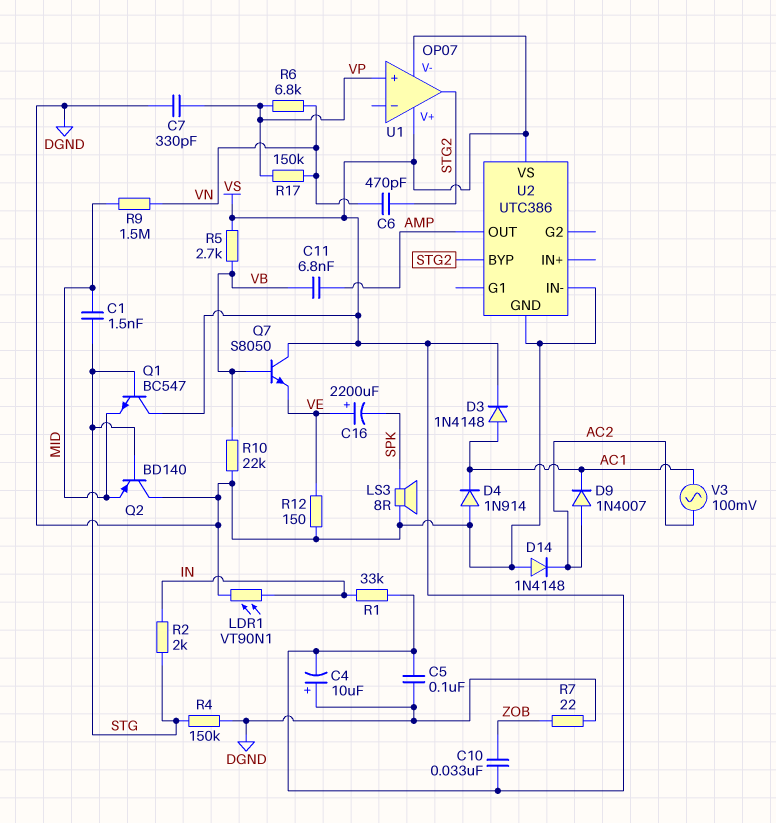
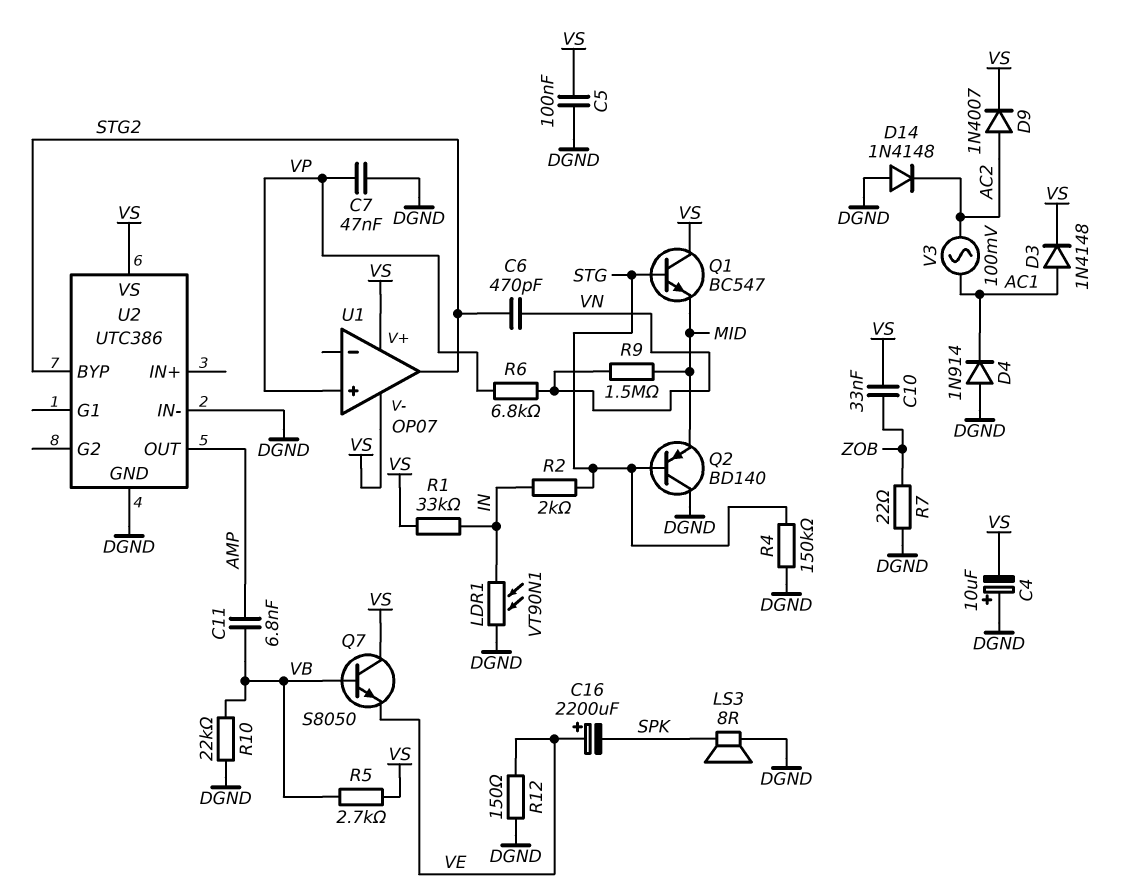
C1: 1.5nF (MID, STG) -> none
C7: 330pF (DGND, VP) -> 47nF (DGND, VP)
D9: diode 1N4007 (A AC2, K AC1) -> diode 1N4007 (A AC2, K VS)
R17: 150k (VN, VP) -> none

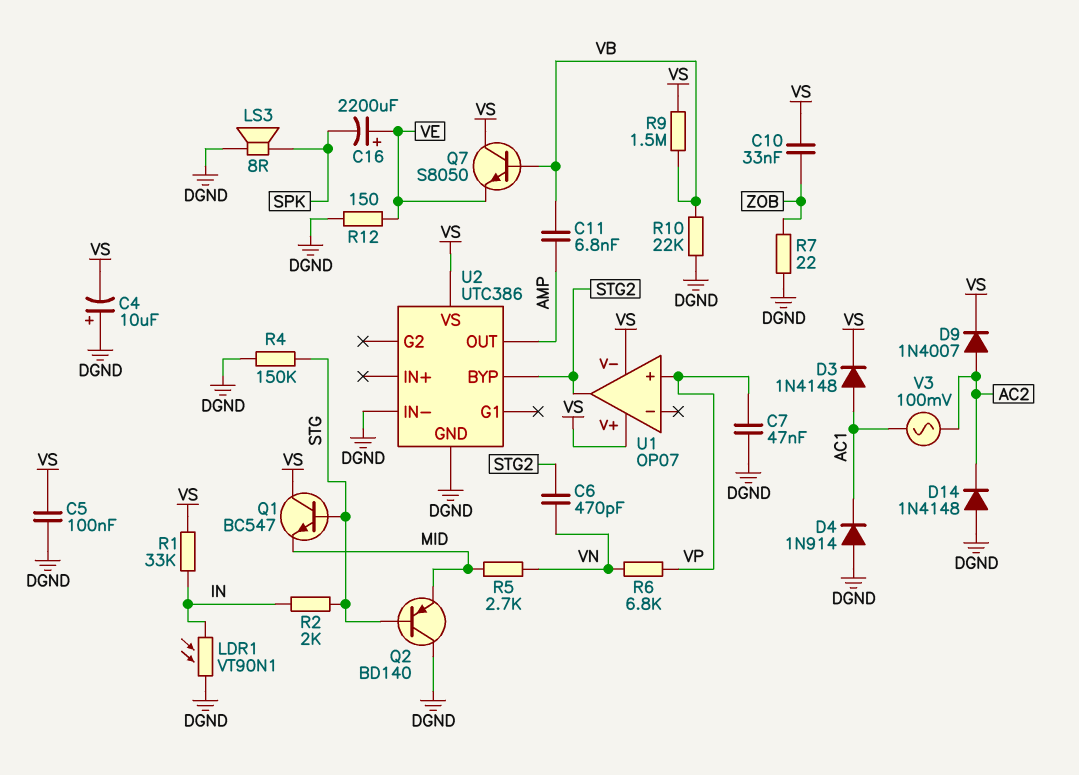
R5: 2.7k (VB, VS) -> 2.7k (MID, VN)
R9: 1.5M (MID, VN) -> 1.5M (VB, VS)

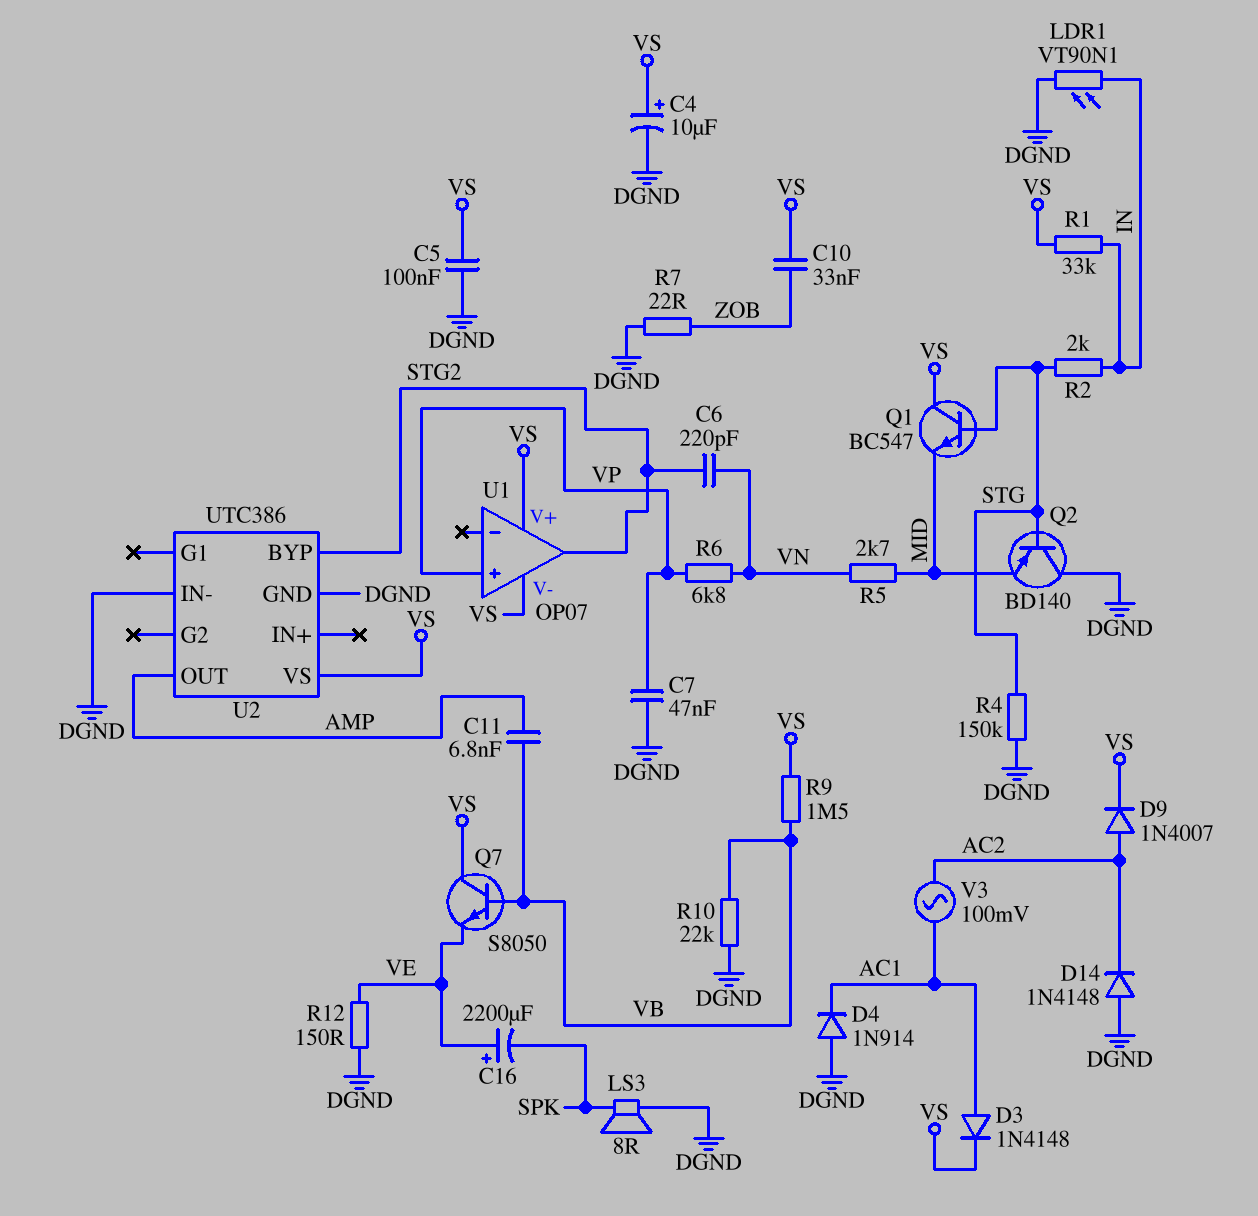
C4: 10uF (plus DGND, minus VS) -> 10uF (plus VS, minus DGND)
C6: 470pF (STG2, VN) -> 220pF (STG2, VN)

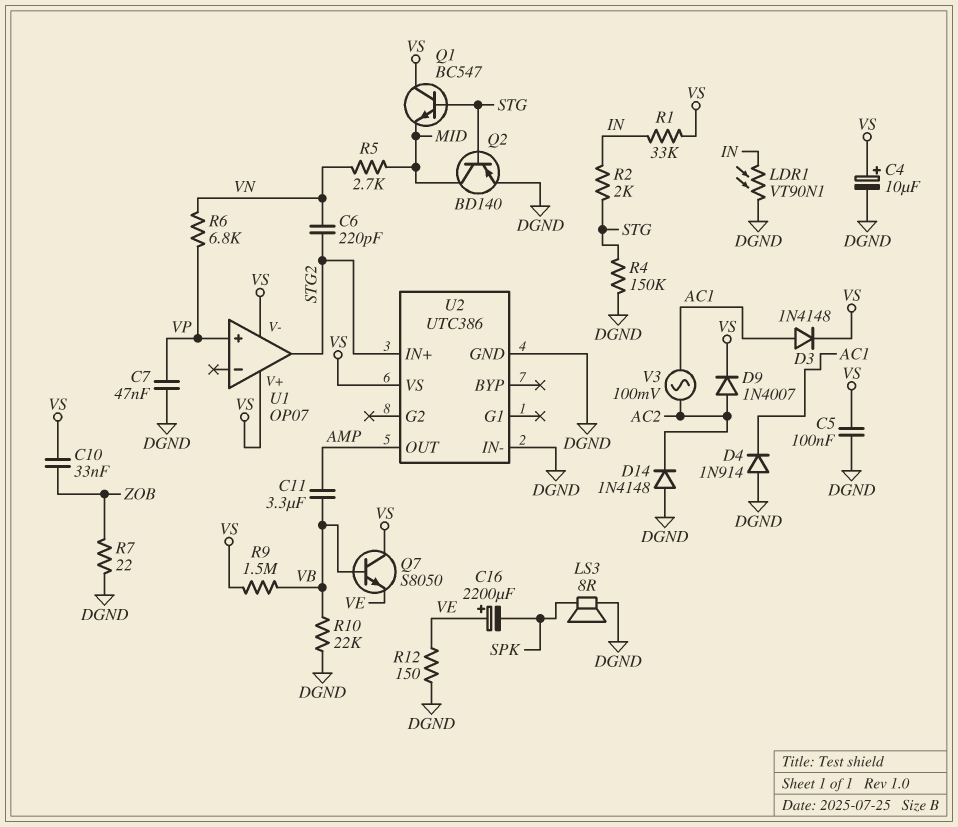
C11: 6.8nF (AMP, VB) -> 3.3uF (AMP, VB)
Q2: PNP BD140 (B STG, C DGND, E MID) -> PNP BD140 (B STG, C MID, E DGND)
U2 pin BYP: STG2 -> none
U2 pin IN+: none -> STG2

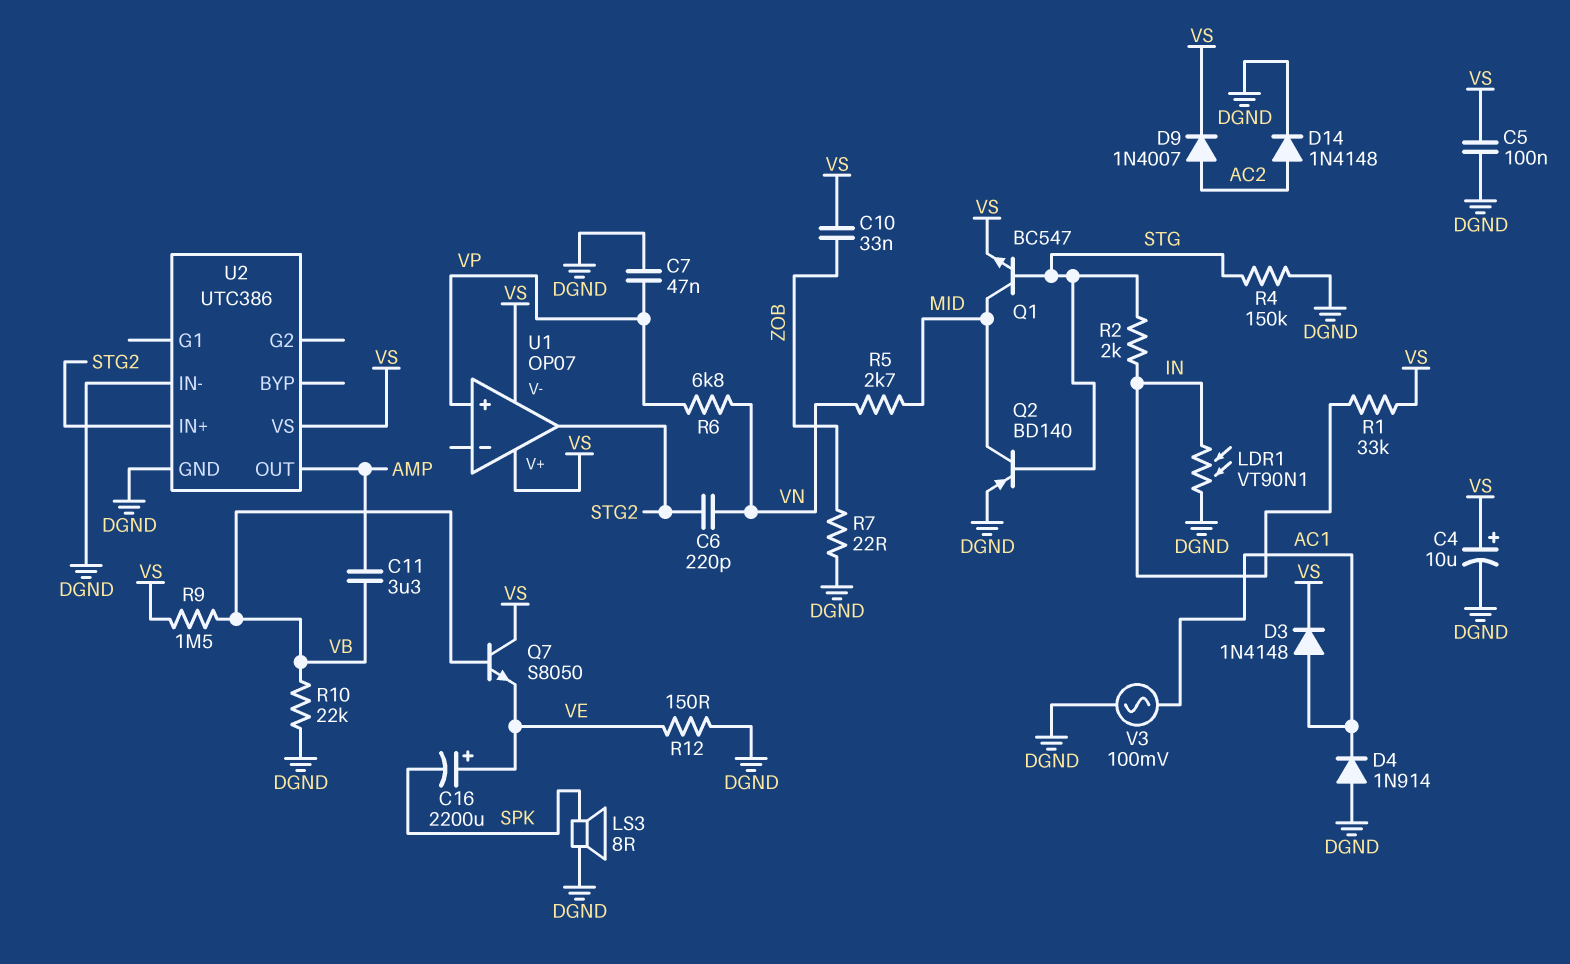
D14: diode 1N4148 (A DGND, K AC2) -> diode 1N4148 (A AC2, K DGND)
Q1: NPN BC547 (B STG, C VS, E MID) -> NPN BC547 (B STG, C MID, E VS)
V3: AC 100mV (AC1, AC2) -> AC 100mV (AC1, DGND)

